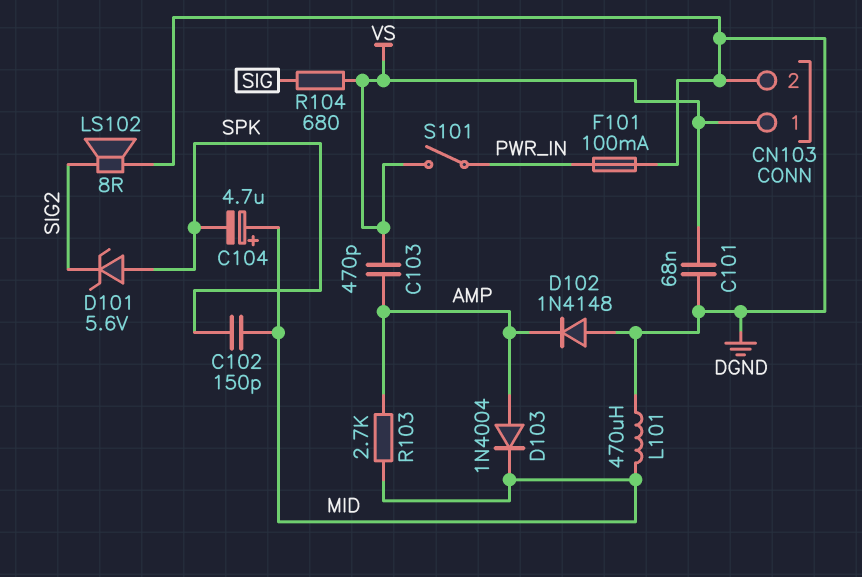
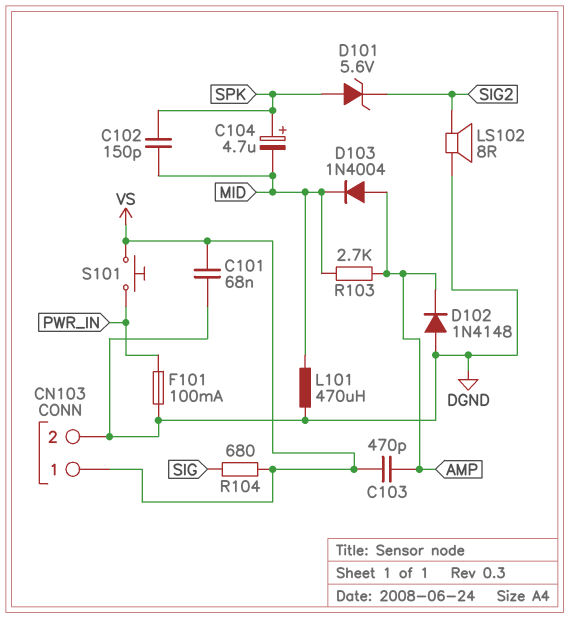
C104: 4.7uF (plus MID, minus SPK) -> 4.7uF (plus SPK, minus MID)
S101: switch (PWR_IN, VS) -> button (PWR_IN, VS)

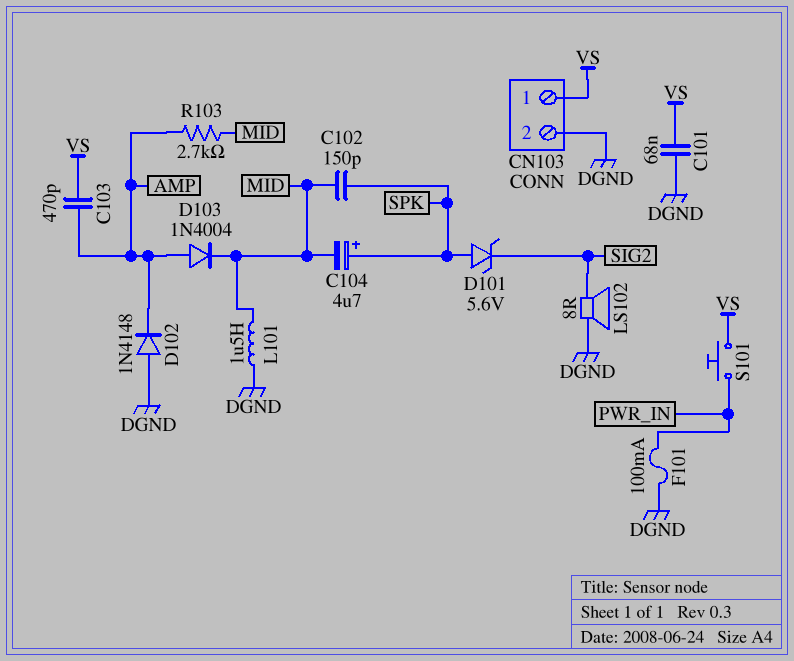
L101: 470uH (DGND, MID) -> 1.5uH (DGND, MID)
R104: 680 (SIG, VS) -> none

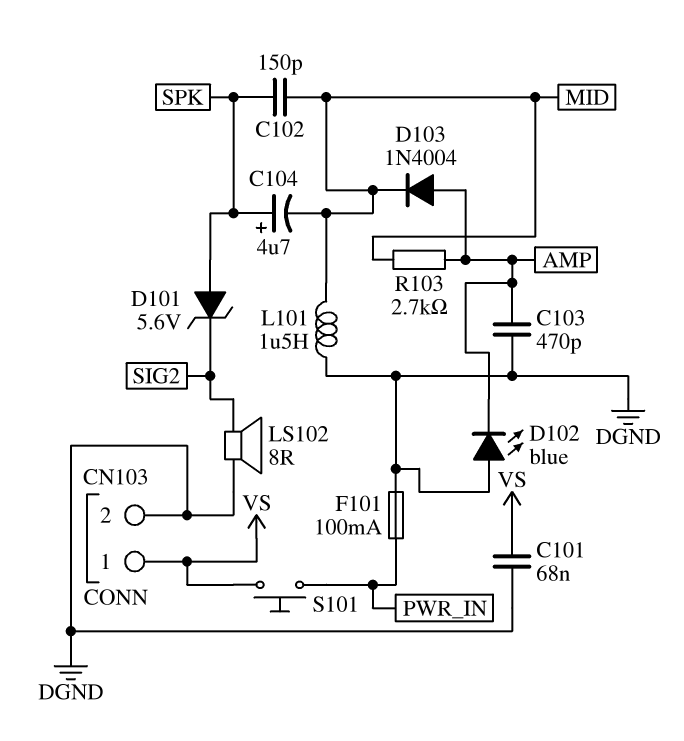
C103: 470pF (AMP, VS) -> 470pF (AMP, DGND)
D102: diode 1N4148 (A DGND, K AMP) -> LED blue (A DGND, K AMP)

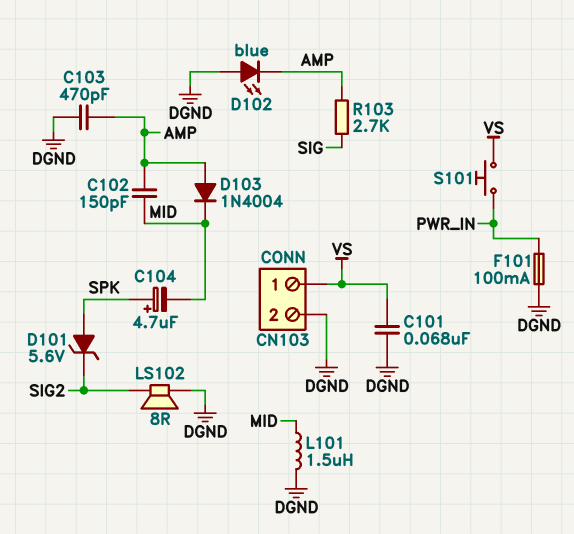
C102: 150pF (MID, SPK) -> 150pF (AMP, MID)
R103: 2.7k (AMP, MID) -> 2.7k (AMP, SIG)

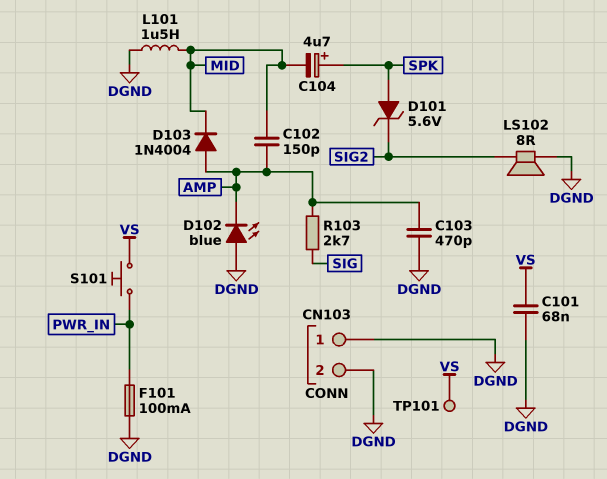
CN103 pin 1: VS -> DGND
TP101: none -> test point (VS)

